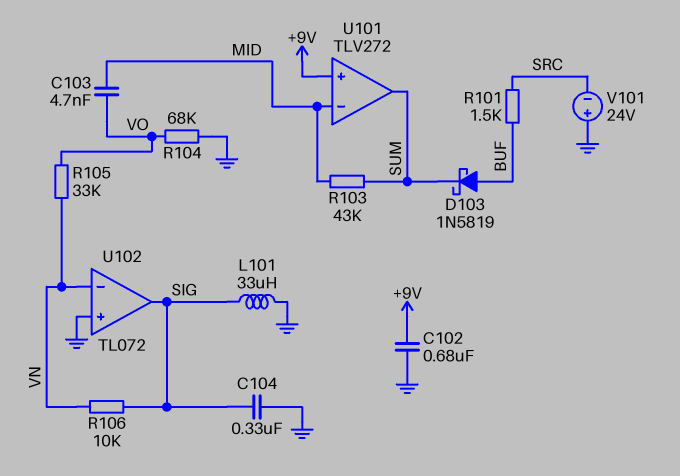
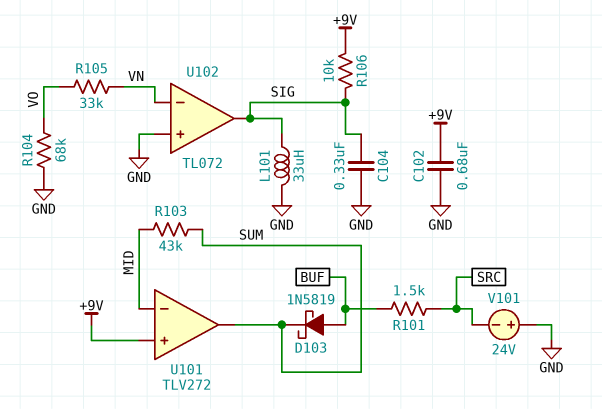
C103: 4.7nF (MID, VO) -> none
R106: 10k (SIG, VN) -> 10k (+9V, SIG)

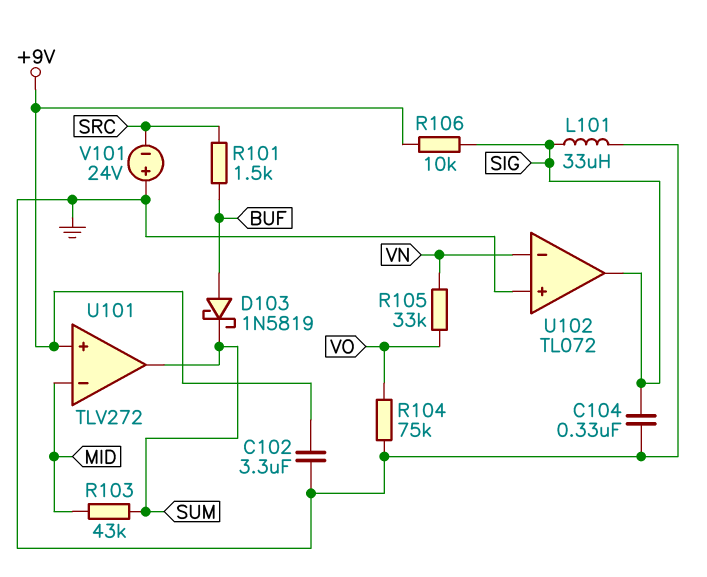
C102: 680nF (+9V, GND) -> 3.3uF (+9V, GND)
R104: 68k (GND, VO) -> 75k (GND, VO)

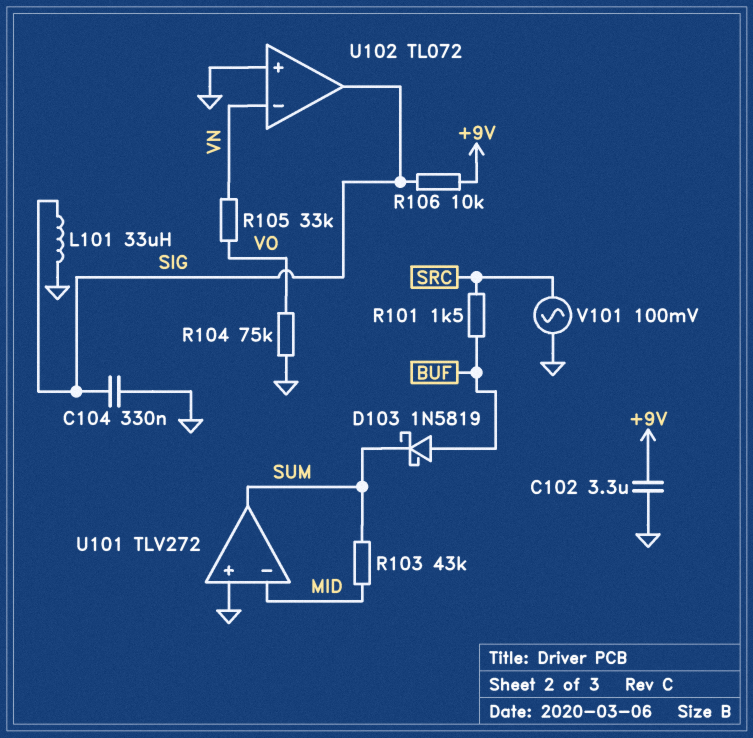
U101 pin in+: +9V -> GND
V101: 24V (plus GND, minus SRC) -> AC 100mV (GND, SRC)

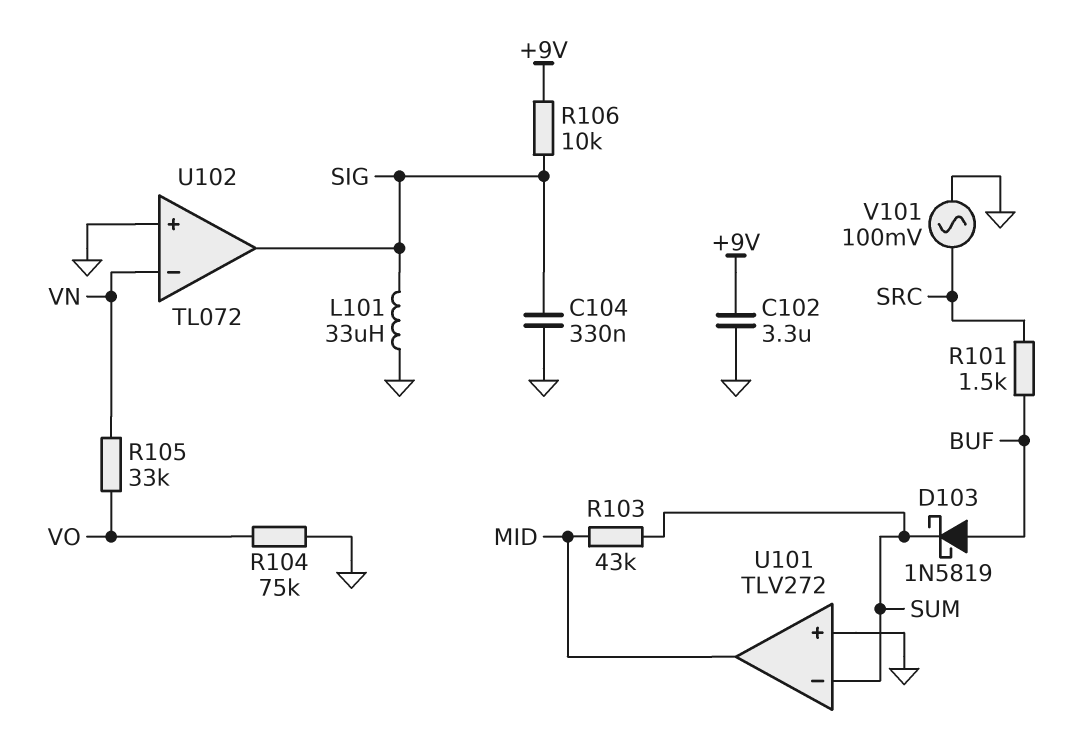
U101 pin in-: MID -> SUM
U101 pin out: SUM -> MID

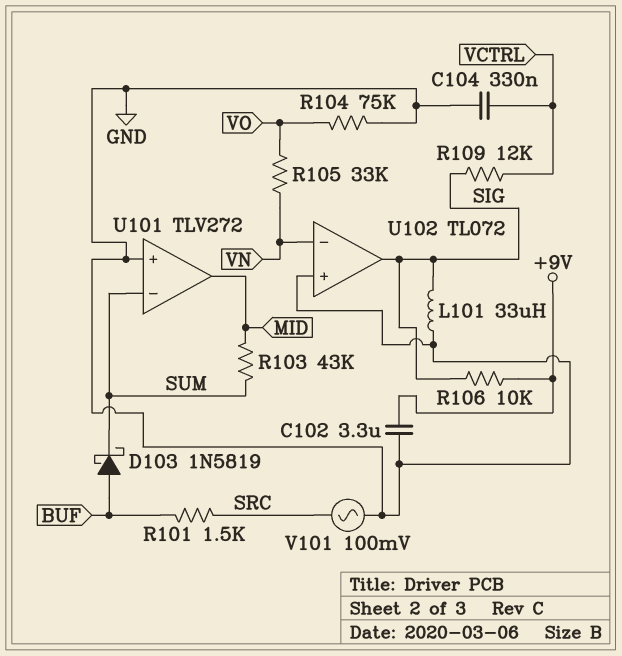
C104: 330nF (GND, SIG) -> 330nF (GND, VCTRL)
R109: none -> 12k (SIG, VCTRL)

